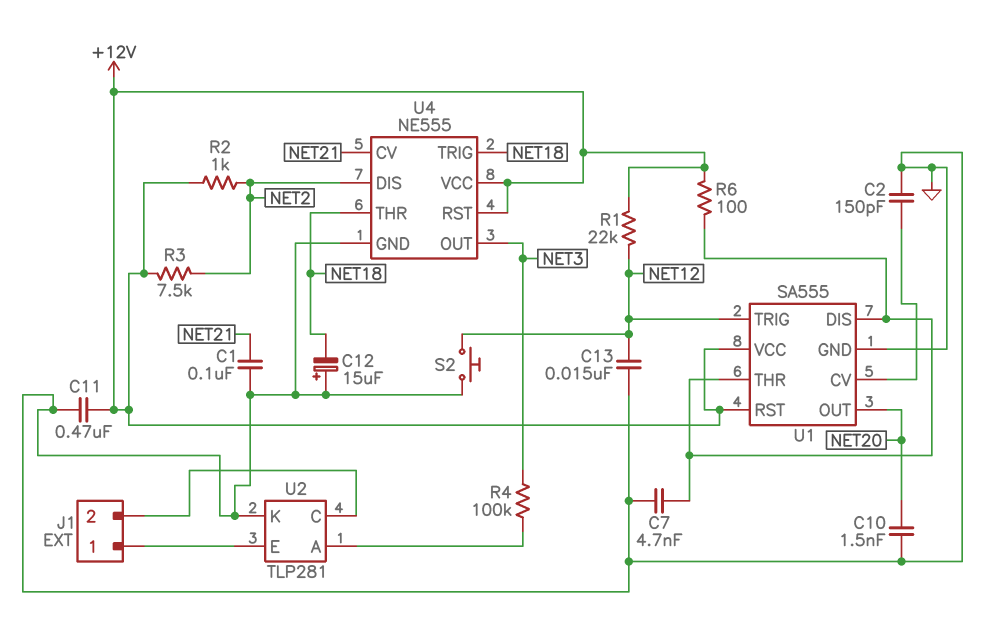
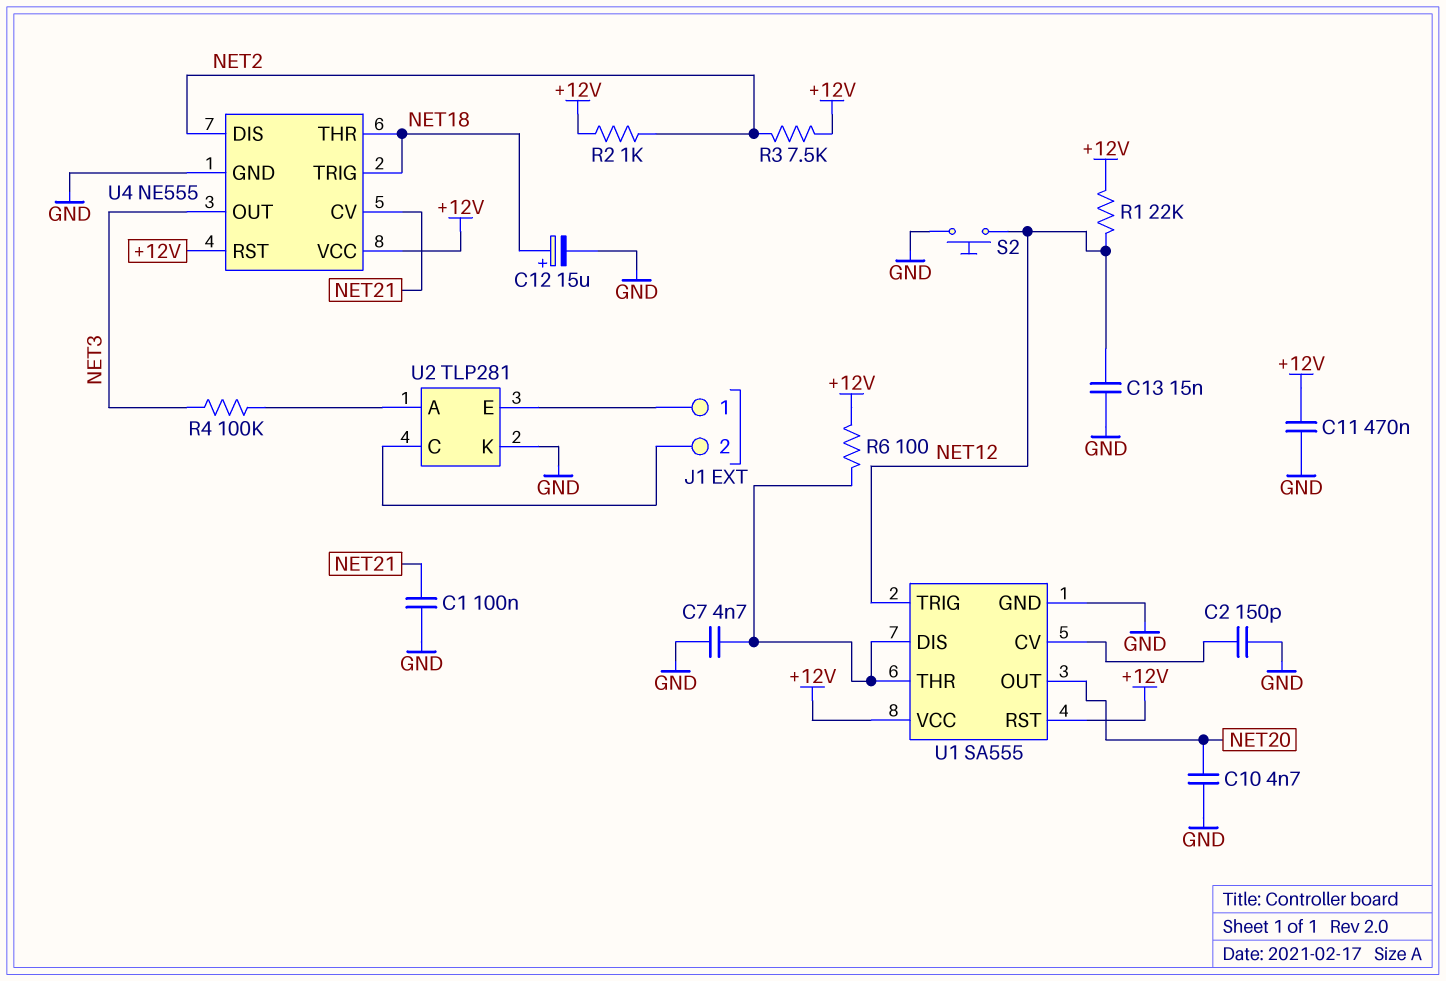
C10: 1.5nF (GND, NET20) -> 4.7nF (GND, NET20)
C12: 15uF (plus GND, minus NET18) -> 15uF (plus NET18, minus GND)

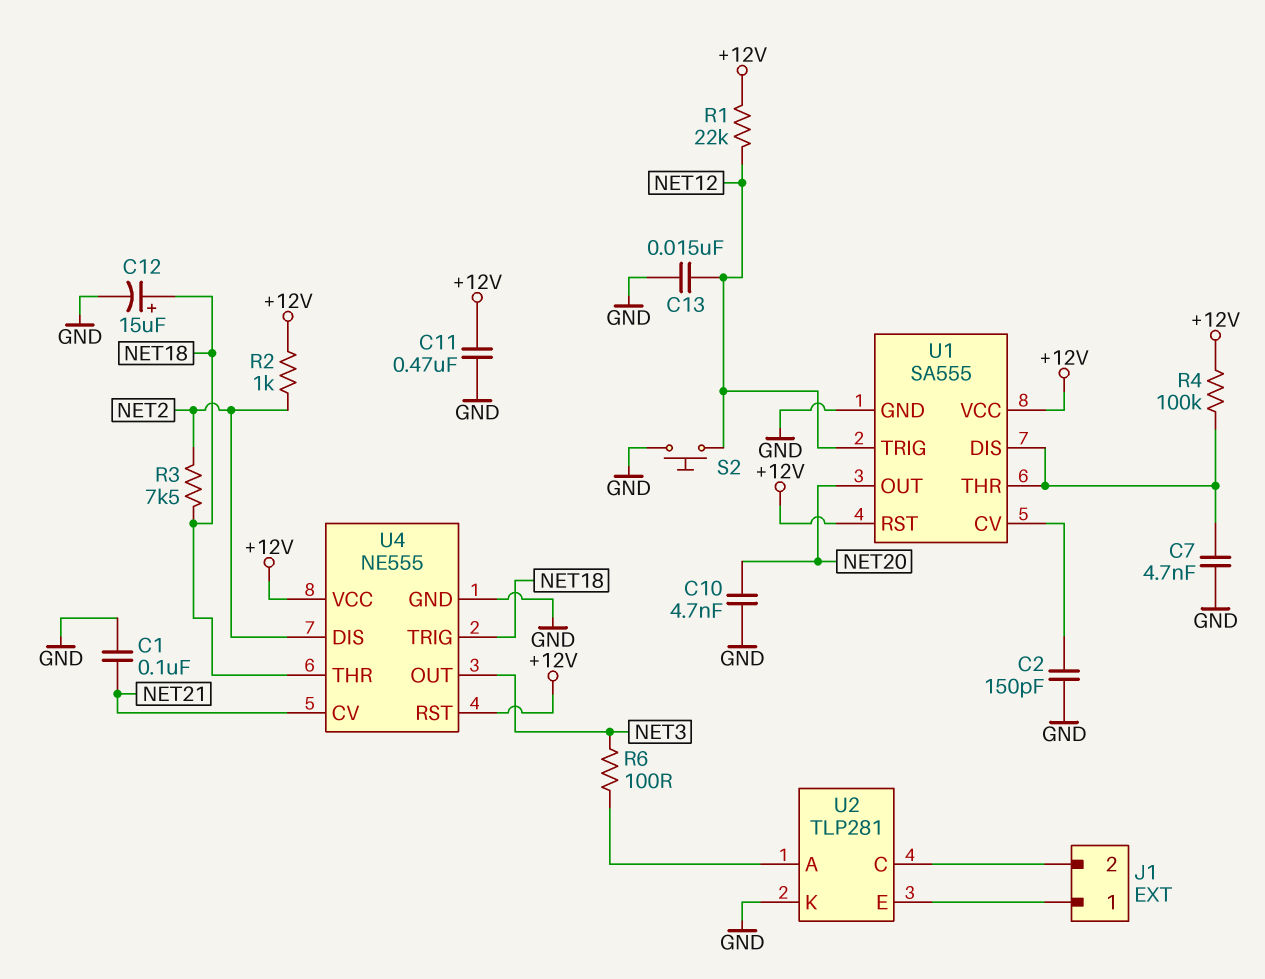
R3: 7.5k (+12V, NET2) -> 7.5k (NET2, NET18)
R4: 100k (NET3, U2/A) -> 100k (+12V, U1/DIS)
R6: 100 (+12V, U1/DIS) -> 100 (NET3, U2/A)

